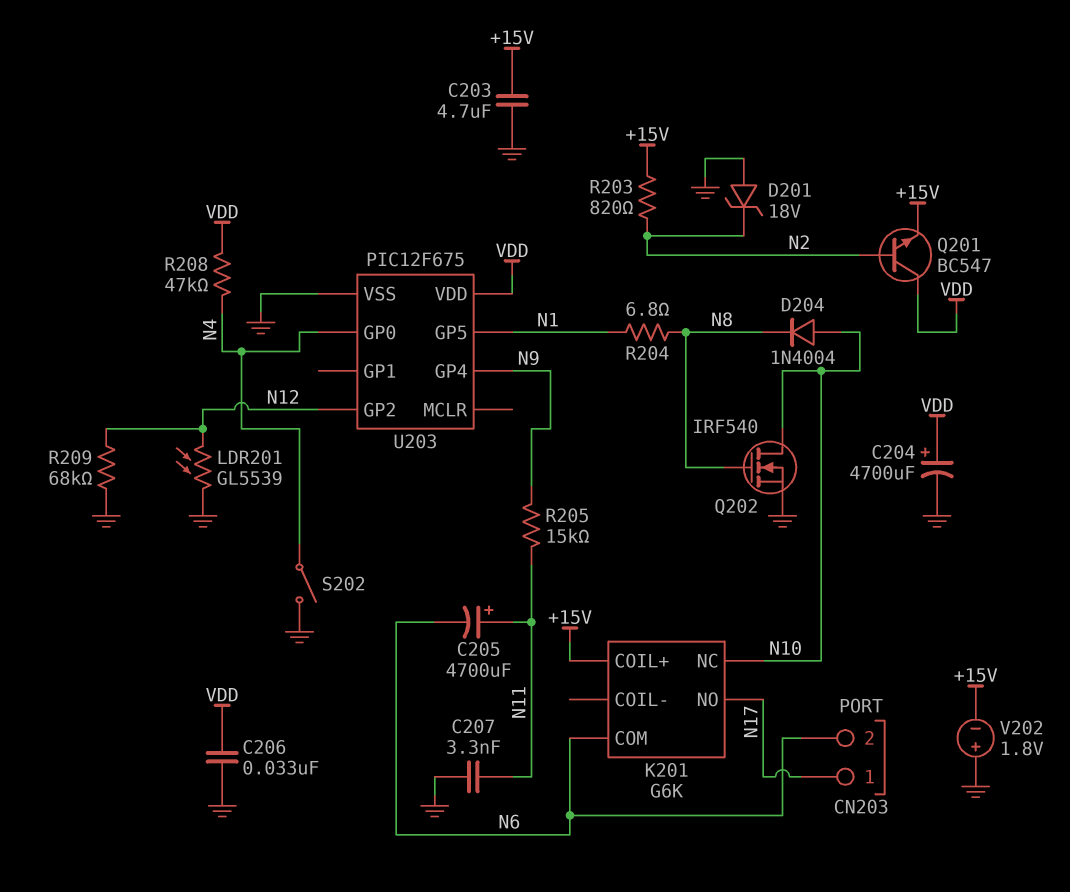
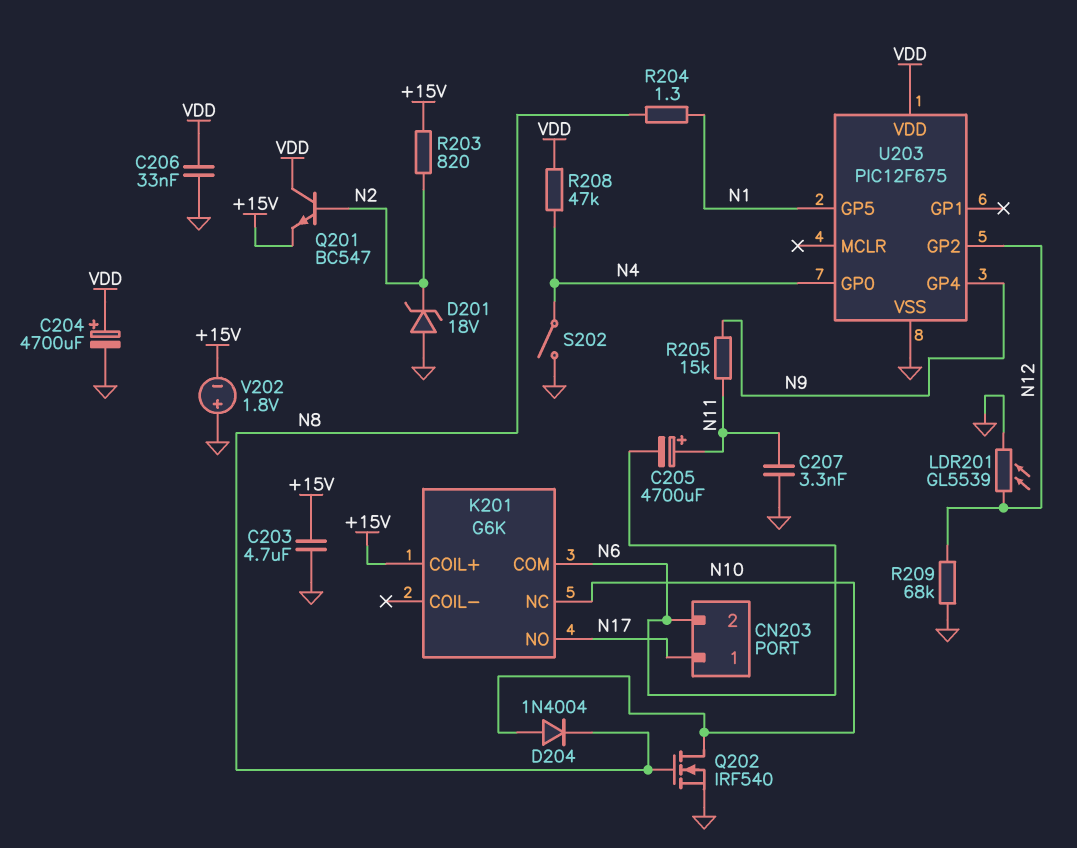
R204: 6.8 (N1, N8) -> 1.3 (N1, N8)

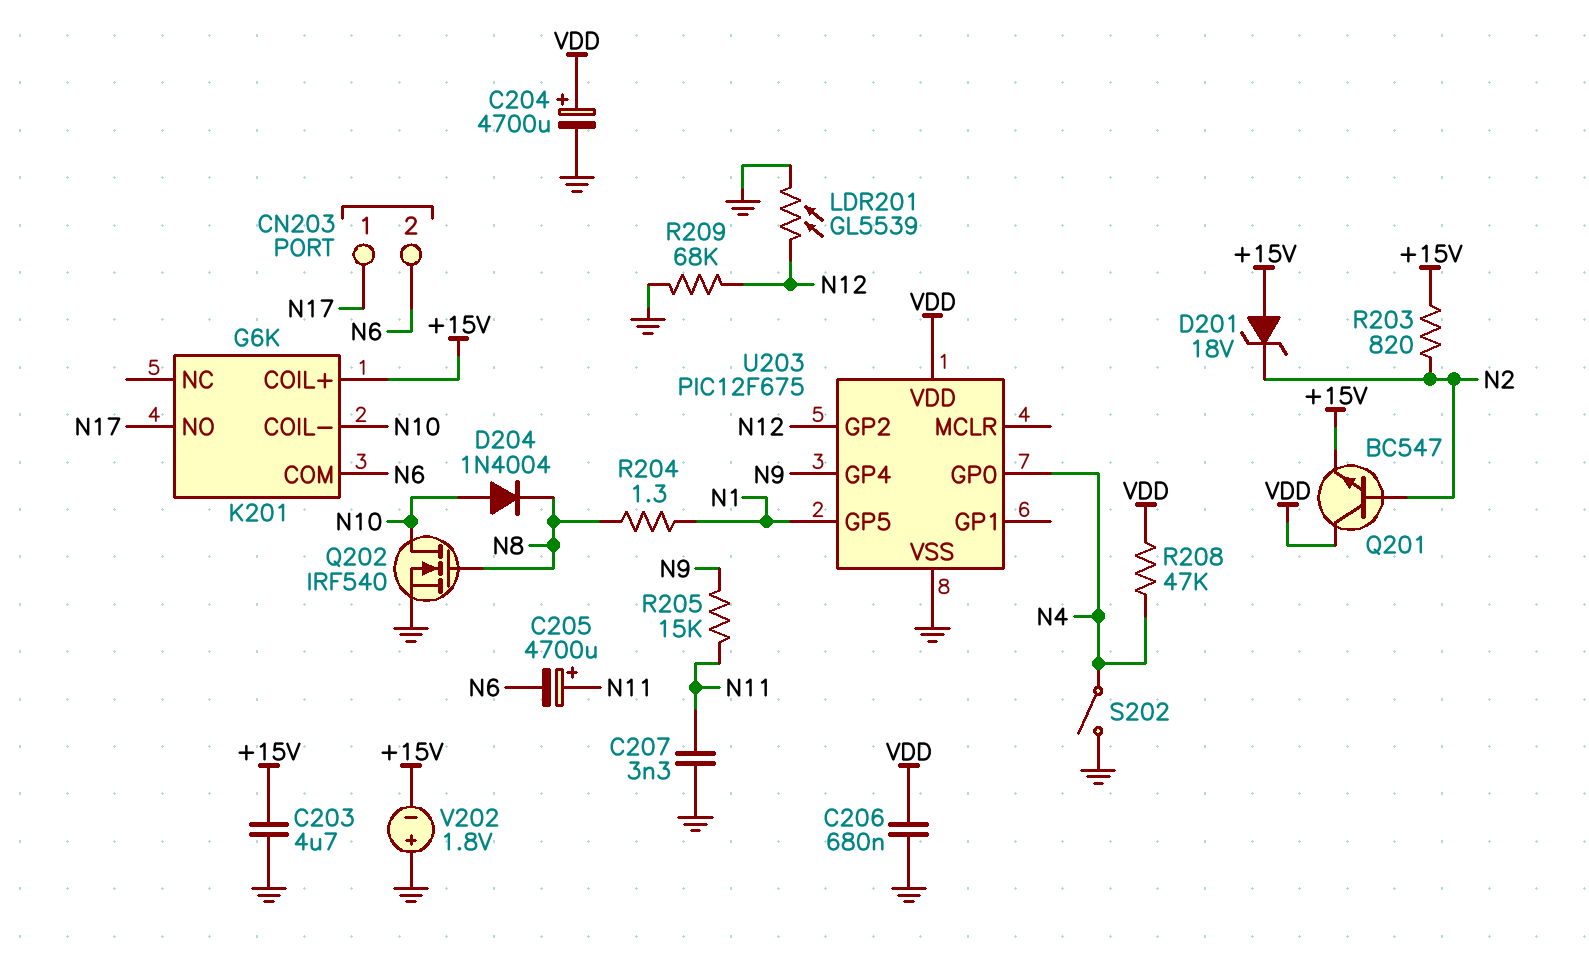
C206: 33nF (GND, VDD) -> 680nF (GND, VDD)
D201: zener 18V (A GND, K N2) -> zener 18V (A +15V, K N2)
K201 pin COIL-: none -> N10
K201 pin NC: N10 -> none

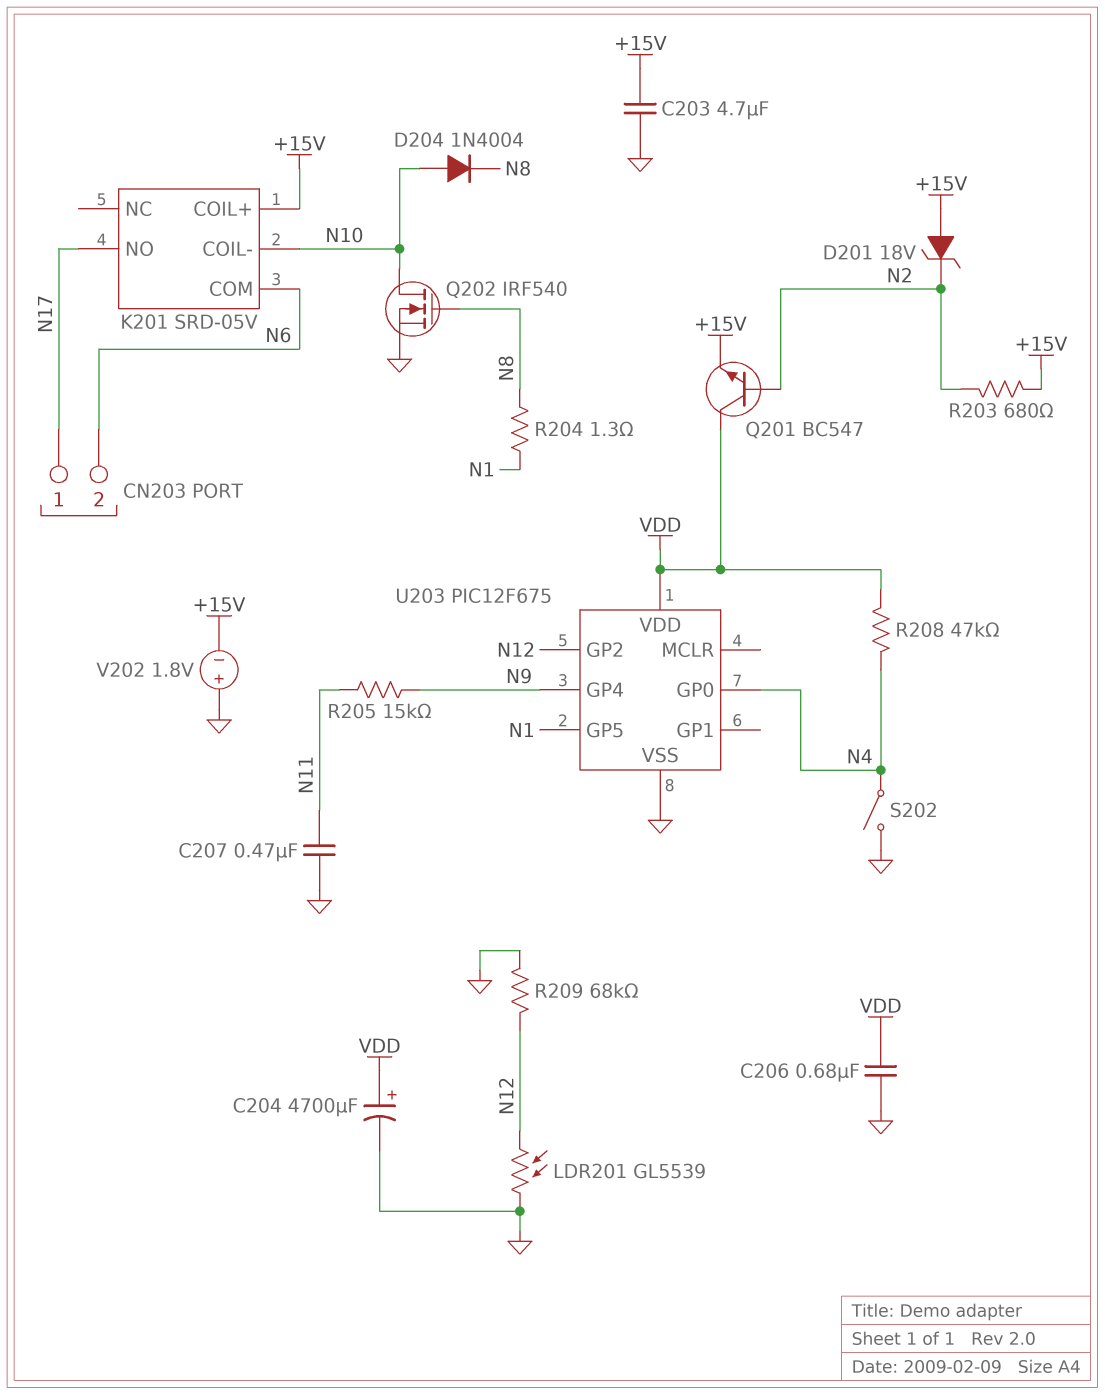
C205: 4700uF (plus N11, minus N6) -> none
C207: 3.3nF (GND, N11) -> 470nF (GND, N11)
K201: G6K -> SRD-05V
R203: 820 (+15V, N2) -> 680 (+15V, N2)

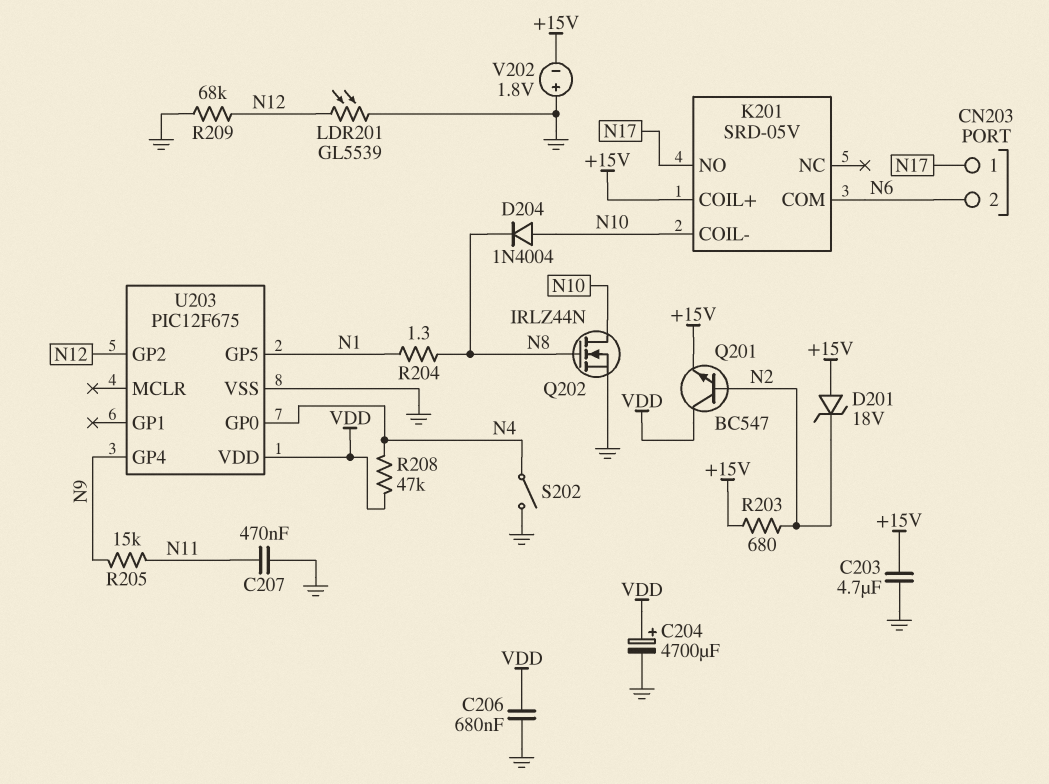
Q202: NMOS IRF540 (G N8, D N10, S GND) -> NMOS IRLZ44N (G N8, D N10, S GND)

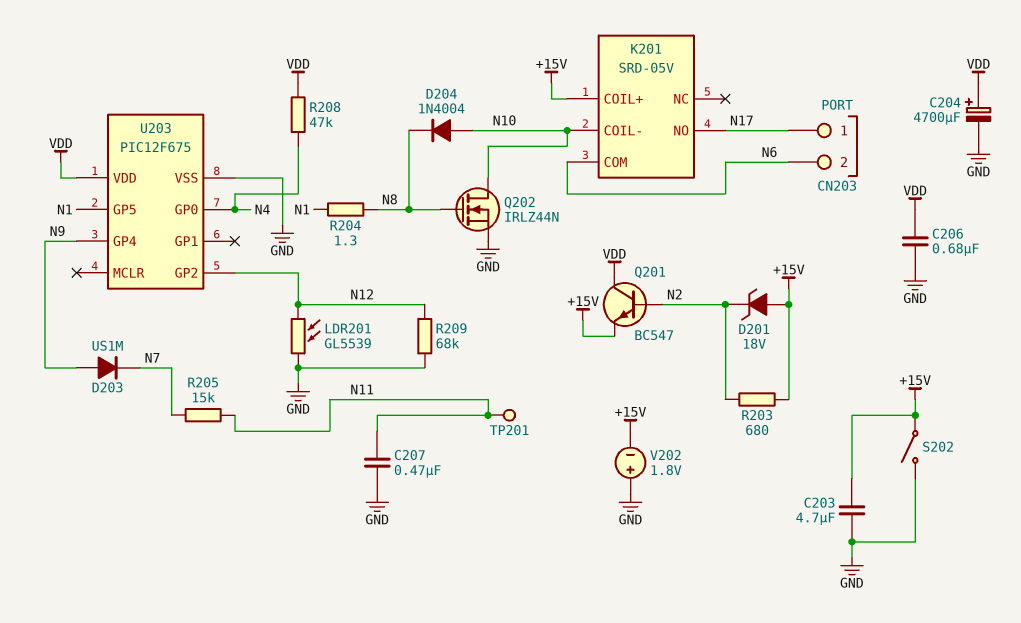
D203: none -> diode US1M (A N9, K N7)
R205: 15k (N9, N11) -> 15k (N7, N11)
S202: switch (GND, N4) -> switch (+15V, GND)
TP201: none -> test point (N11)

